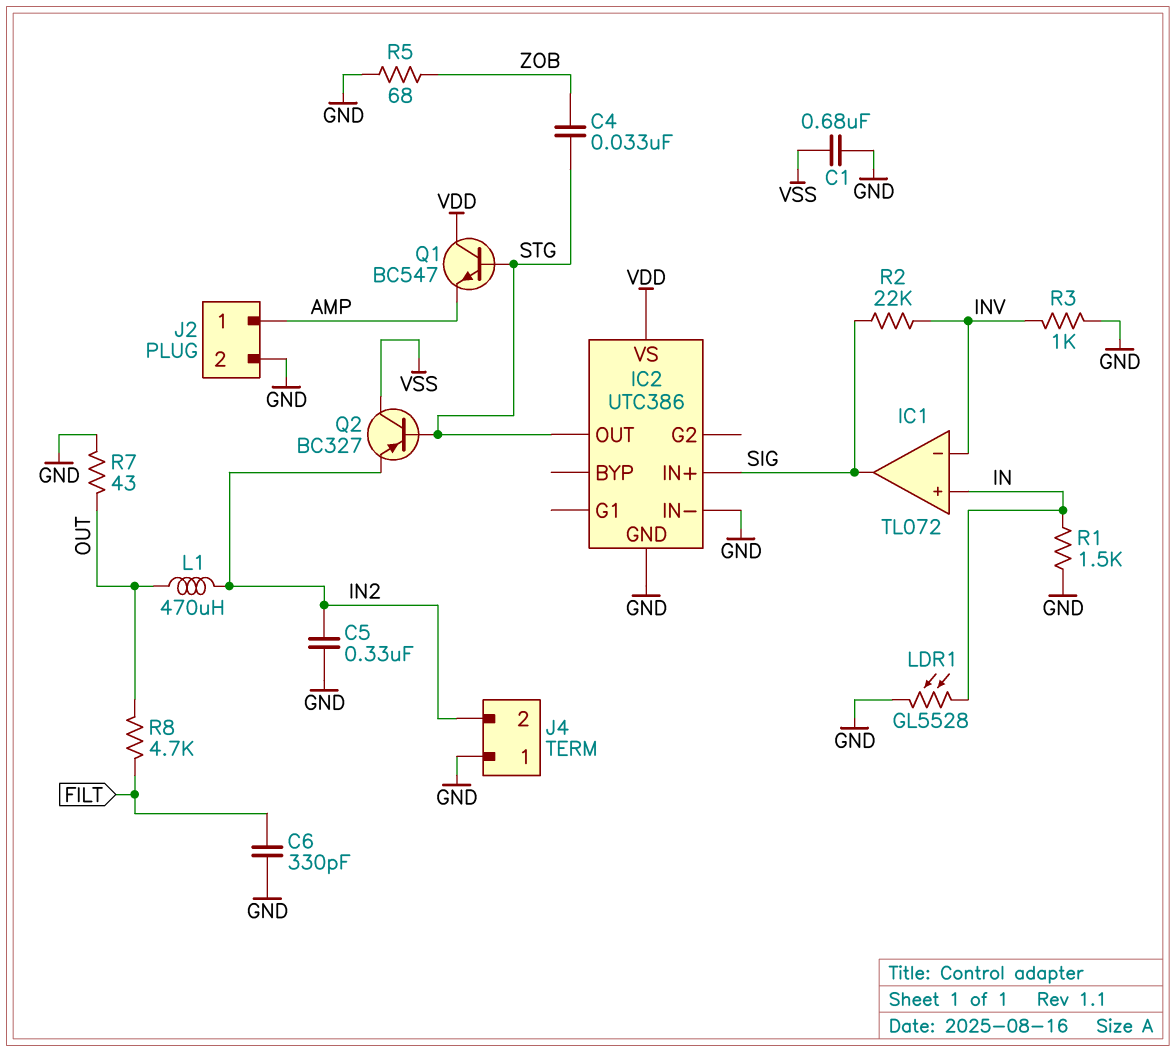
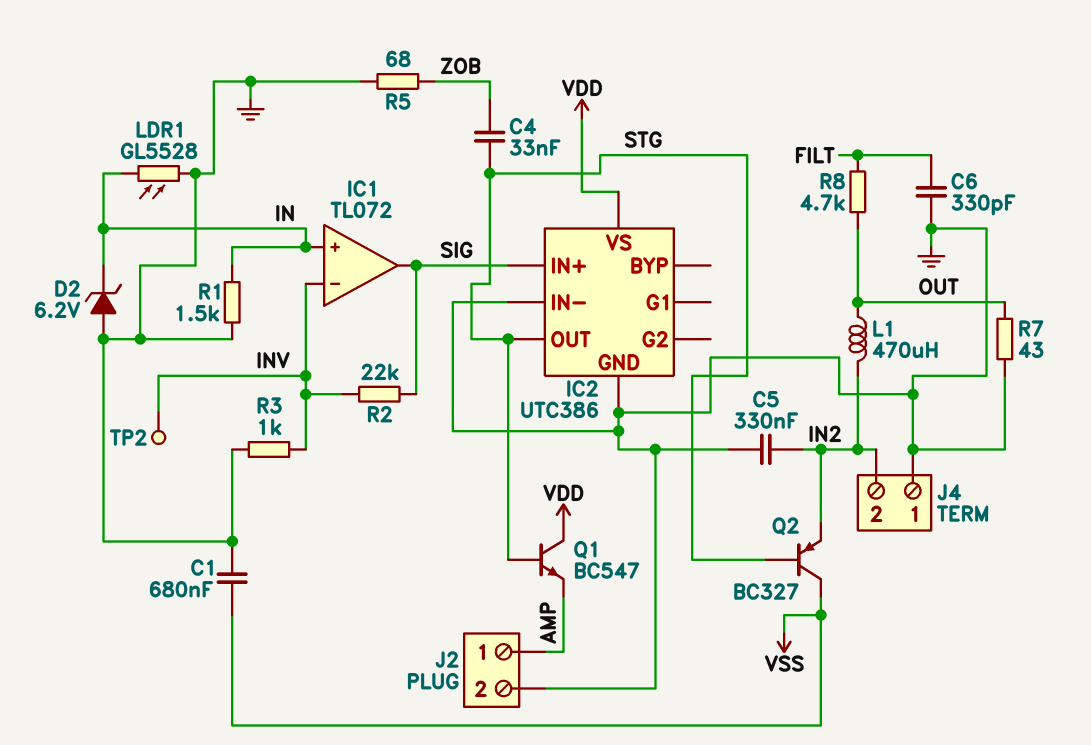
D2: none -> zener 6.2V (A GND, K IN)
TP2: none -> test point (INV)

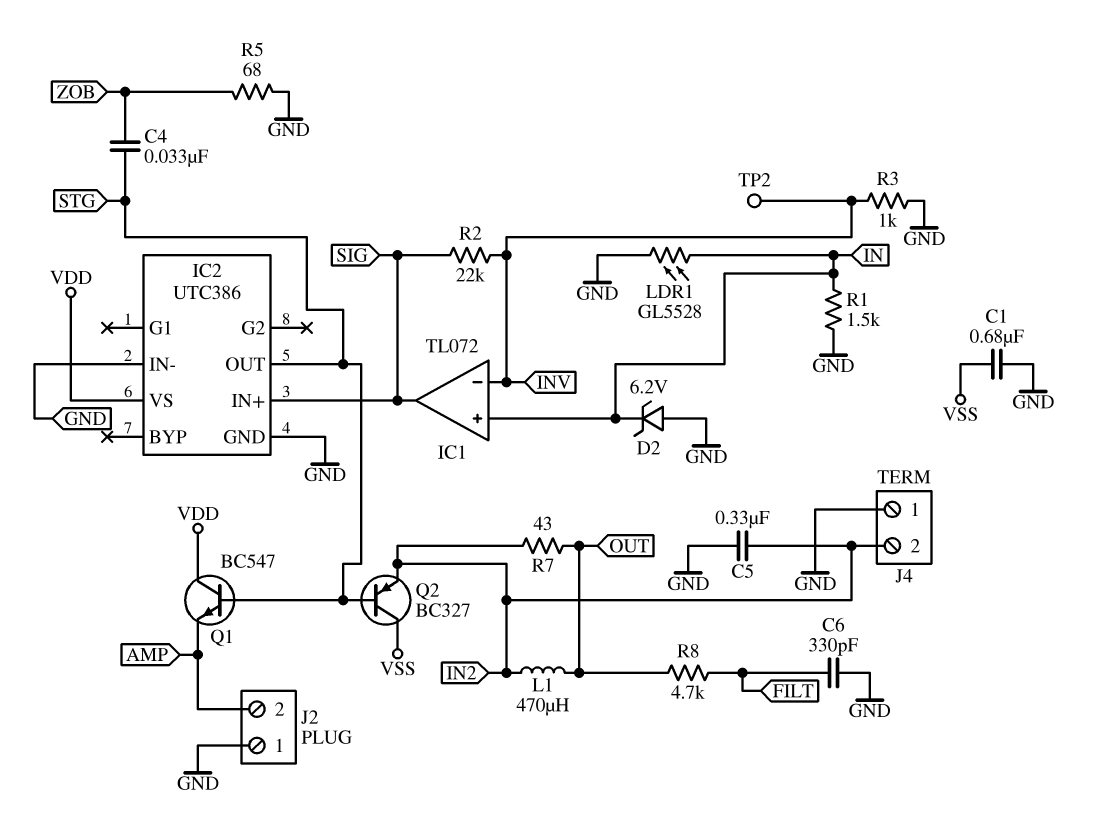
J2 pin 1: AMP -> GND
J2 pin 2: GND -> AMP
R7: 43 (GND, OUT) -> 43 (IN2, OUT)

